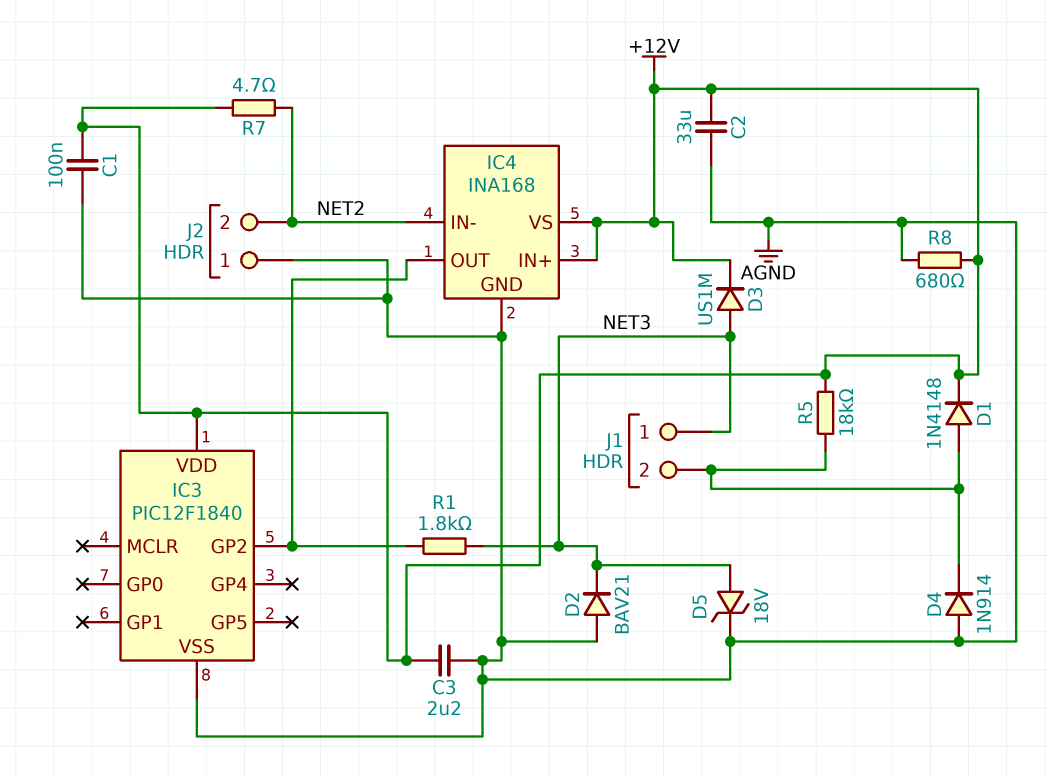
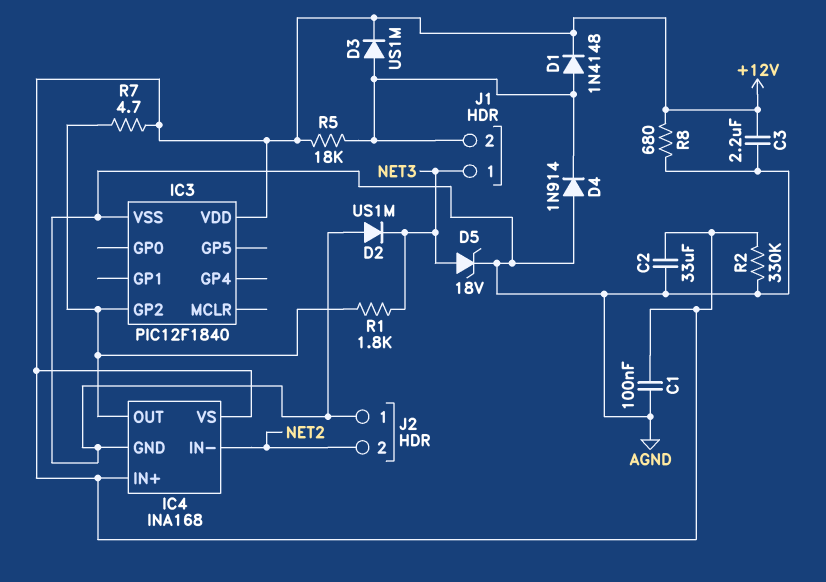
D2: diode BAV21 (A AGND, K NET3) -> diode US1M (A AGND, K NET3)
D3: diode US1M (A NET3, K +12V) -> diode US1M (A J1/2, K +12V)
R2: none -> 330k (+12V, AGND)
R7: 4.7 (+12V, NET2) -> 4.7 (+12V, IC3/GP2)

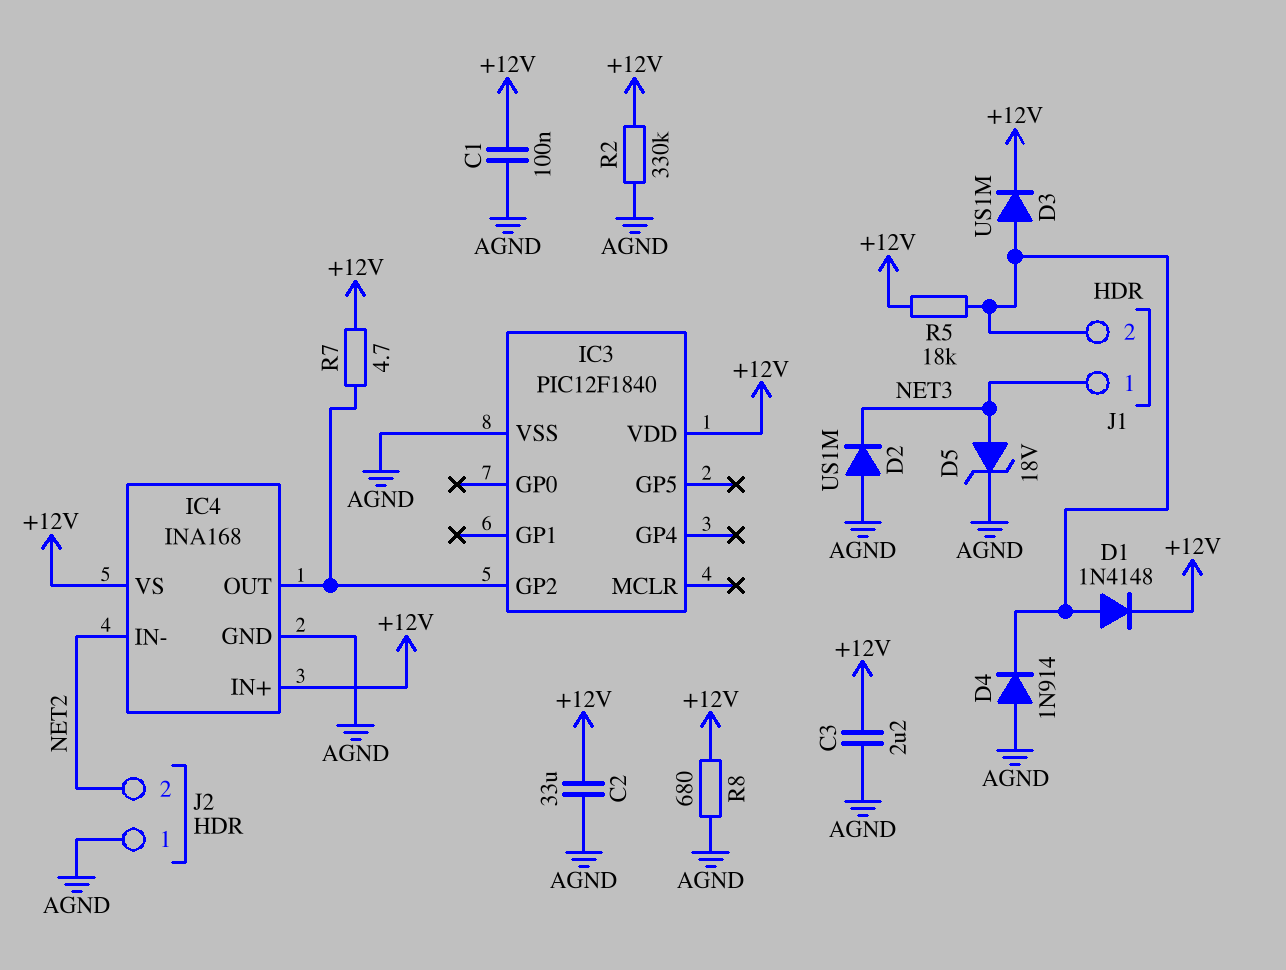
R1: 1.8k (IC3/GP2, NET3) -> none

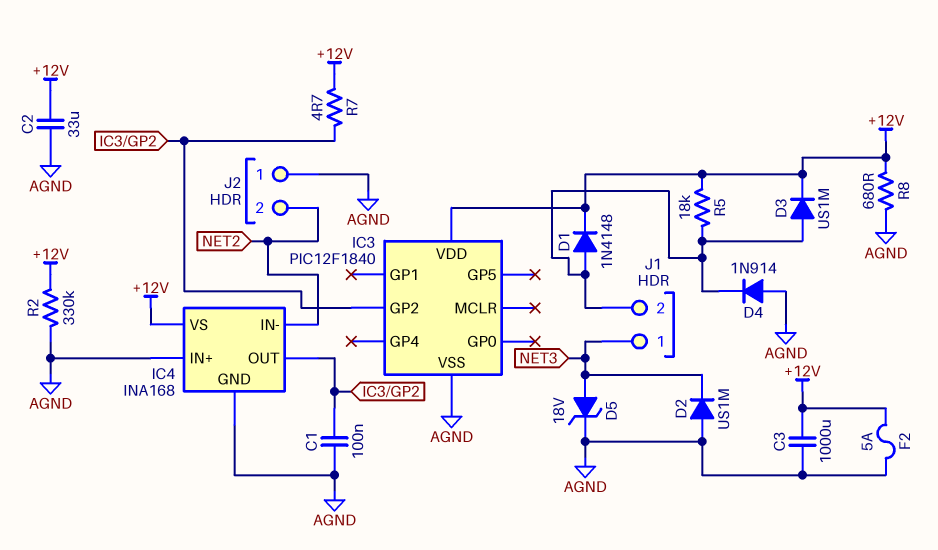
C1: 100nF (+12V, AGND) -> 100nF (AGND, IC3/GP2)
C3: 2.2uF (+12V, AGND) -> 1000uF (+12V, AGND)
F2: none -> 5A (+12V, AGND)
IC4 pin IN+: +12V -> AGND

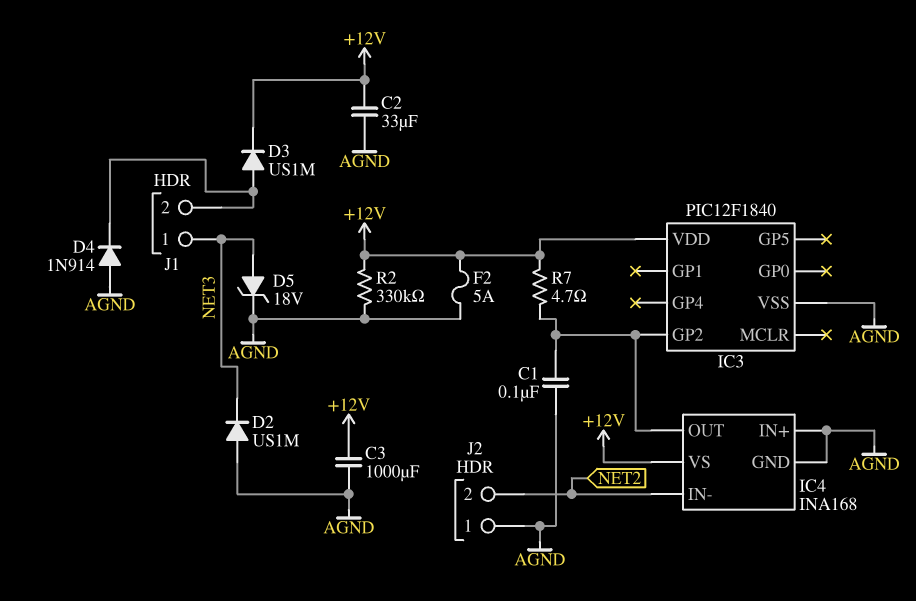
D1: diode 1N4148 (A J1/2, K +12V) -> none
R5: 18k (+12V, J1/2) -> none
R8: 680 (+12V, AGND) -> none

